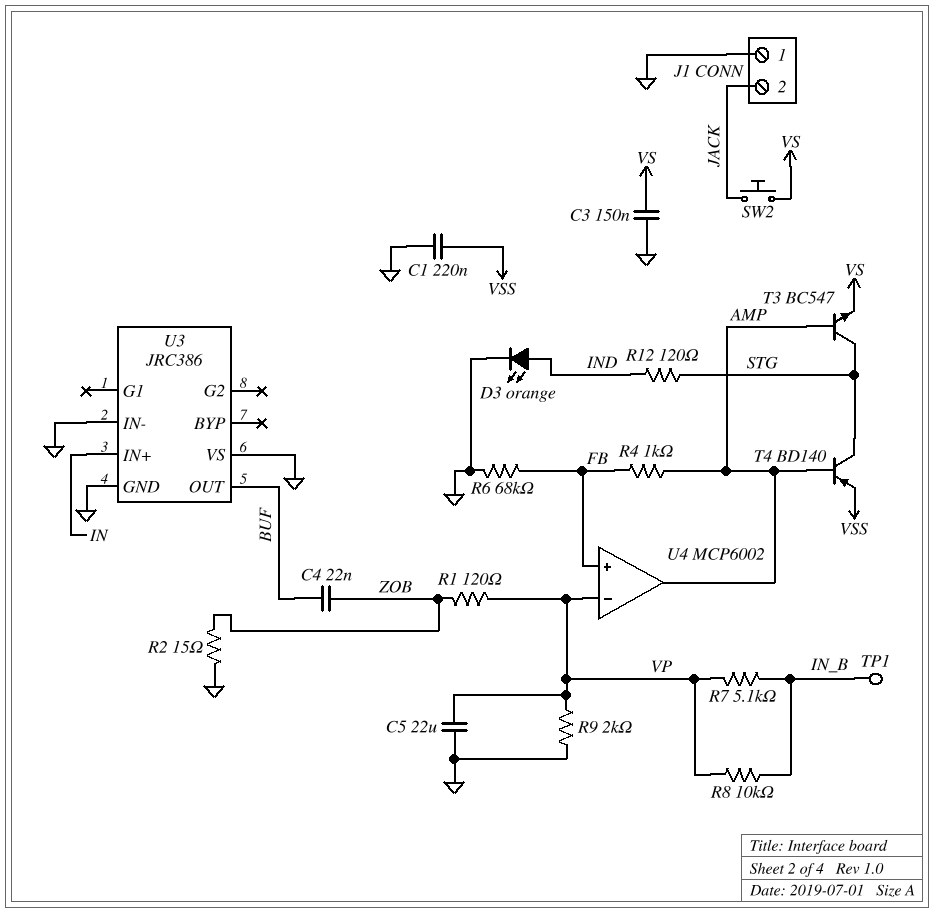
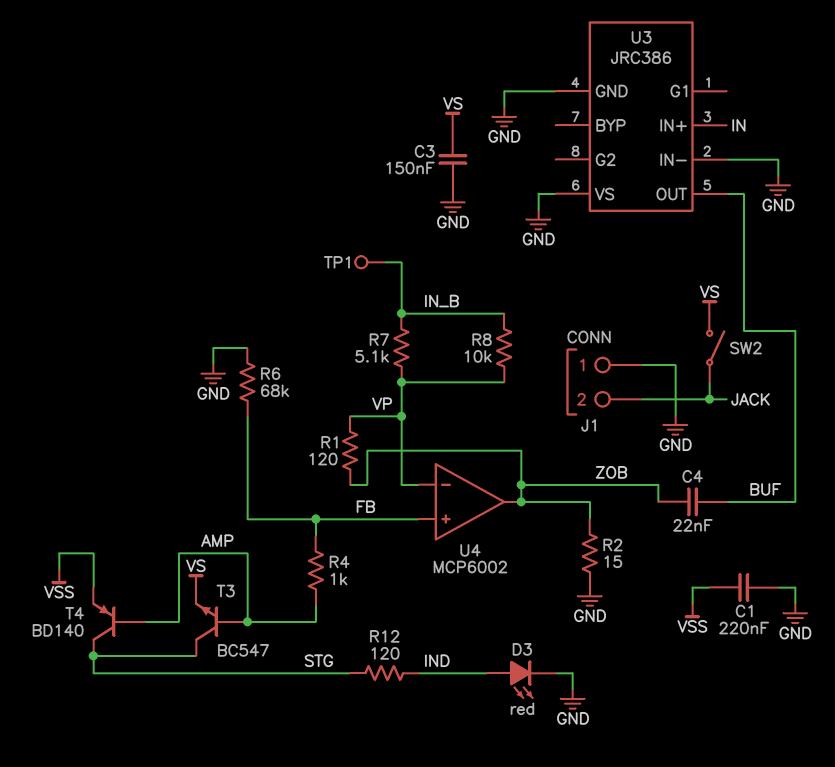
C5: 22uF (GND, VP) -> none
D3: LED orange (A IND, K GND) -> LED red (A IND, K GND)
R9: 2k (GND, VP) -> none
SW2: button (JACK, VS) -> switch (JACK, VS)
U4 pin out: AMP -> ZOB

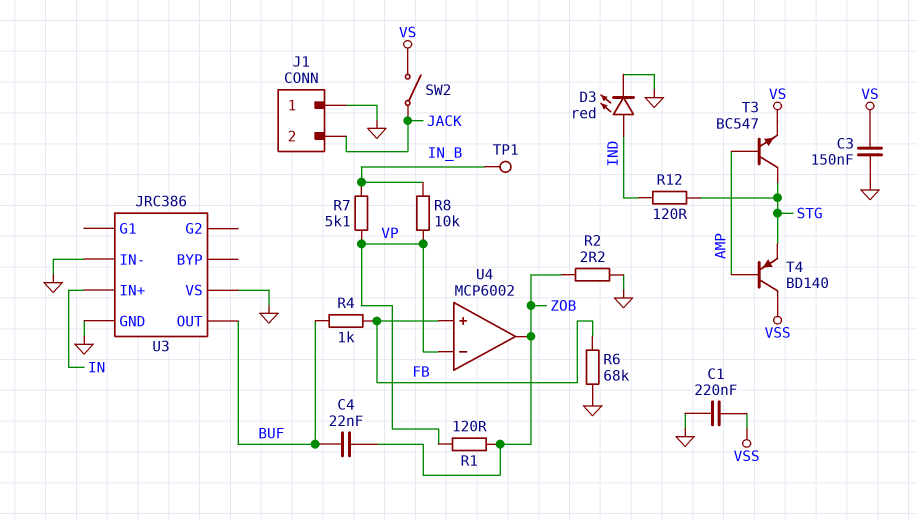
R2: 15 (GND, ZOB) -> 2.2 (GND, ZOB)
R4: 1k (AMP, FB) -> 1k (BUF, FB)
T4: PNP BD140 (B AMP, C STG, E VSS) -> PNP BD140 (B AMP, C VSS, E STG)

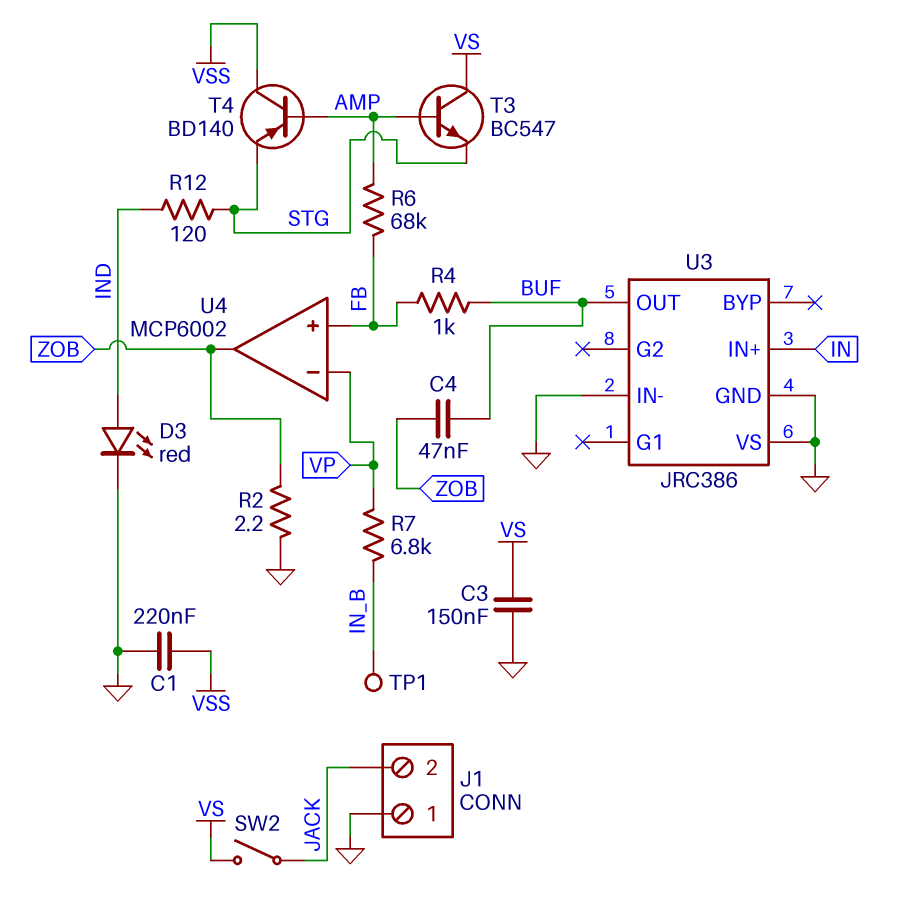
C4: 22nF (BUF, ZOB) -> 47nF (BUF, ZOB)
R1: 120 (VP, ZOB) -> none
R6: 68k (FB, GND) -> 68k (AMP, FB)
R7: 5.1k (IN_B, VP) -> 6.8k (IN_B, VP)
R8: 10k (IN_B, VP) -> none
T3: NPN BC547 (B AMP, C STG, E VS) -> NPN BC547 (B AMP, C VS, E STG)

